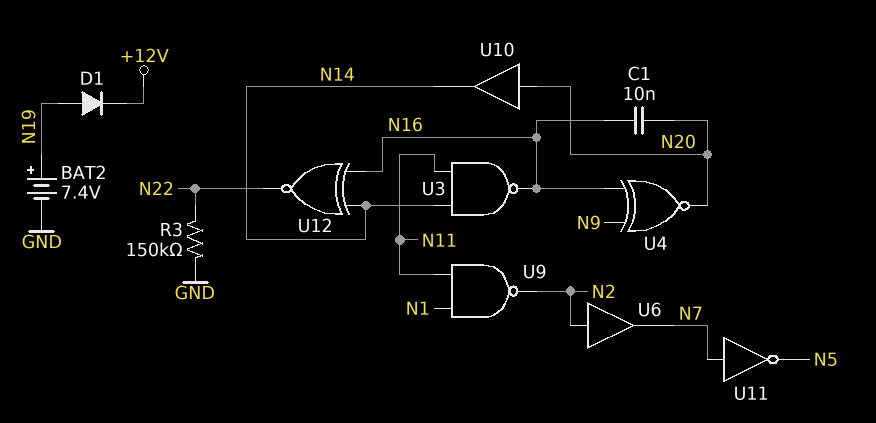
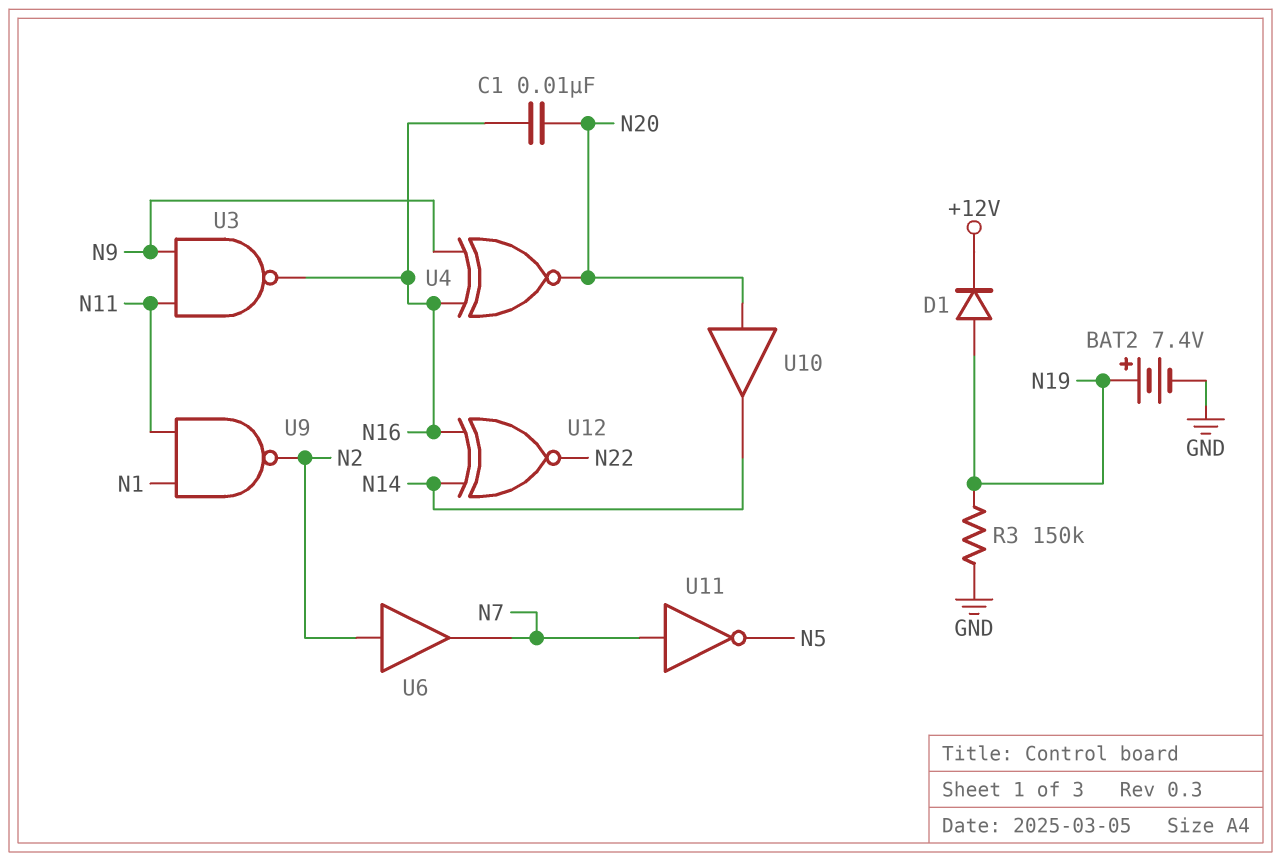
R3: 150k (GND, N22) -> 150k (GND, N19)
U3: NAND (in N11, in N14, out N16) -> NAND (in N9, in N11, out N16)

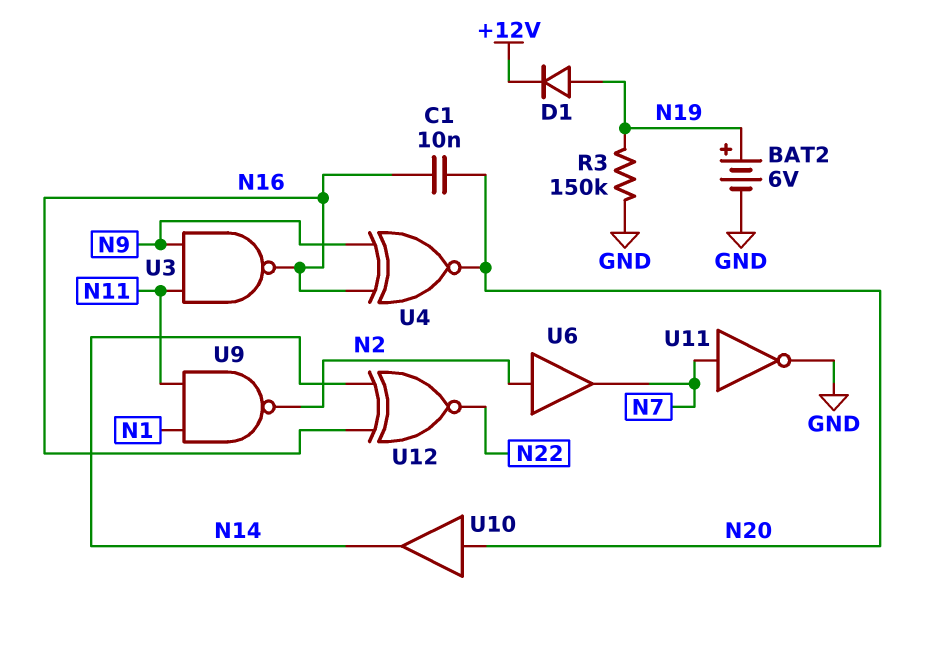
BAT2: 7.4V (plus N19, minus GND) -> 6V (plus N19, minus GND)
U11: NOT (in N7, out N5) -> NOT (in N7, out GND)

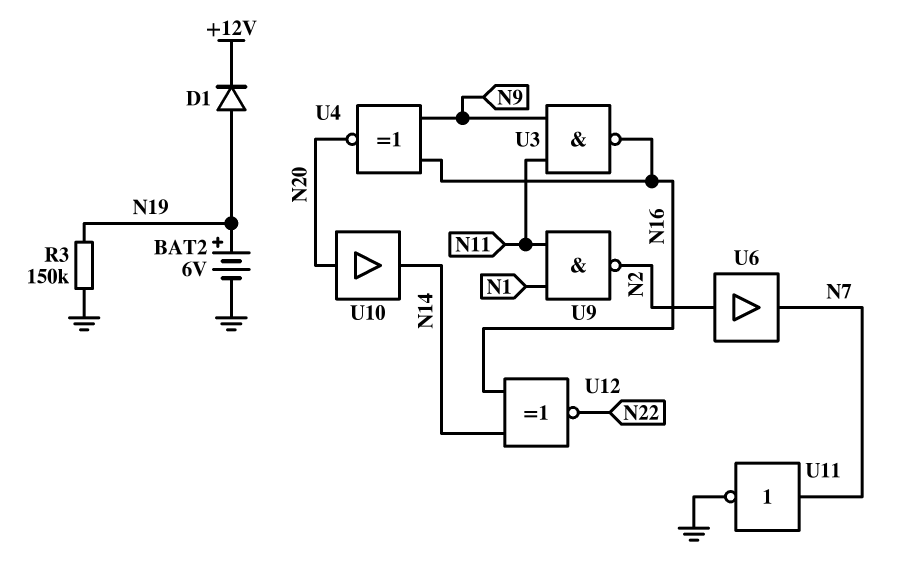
C1: 10nF (N16, N20) -> none

